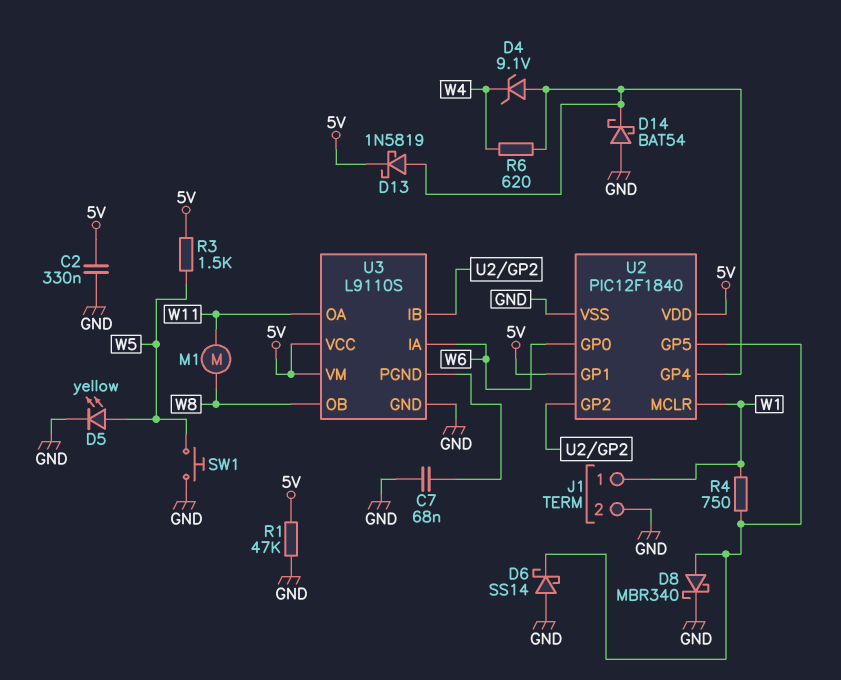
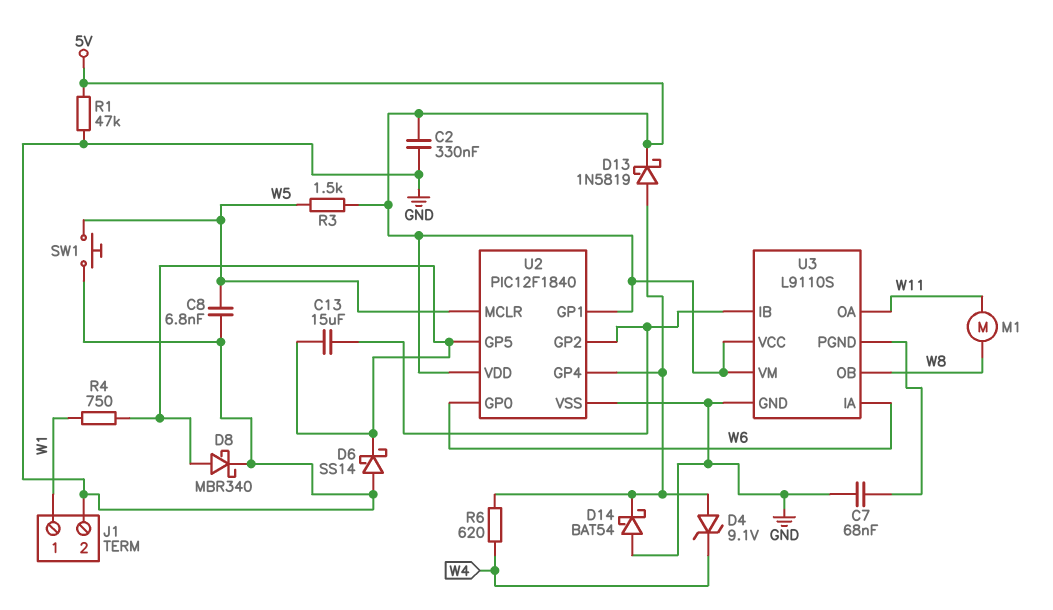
C8: none -> 6.8nF (GND, W5)
C13: none -> 15uF (U2/GP2, U2/GP5)
D5: LED yellow (A W5, K GND) -> none
U2 pin MCLR: W1 -> W5

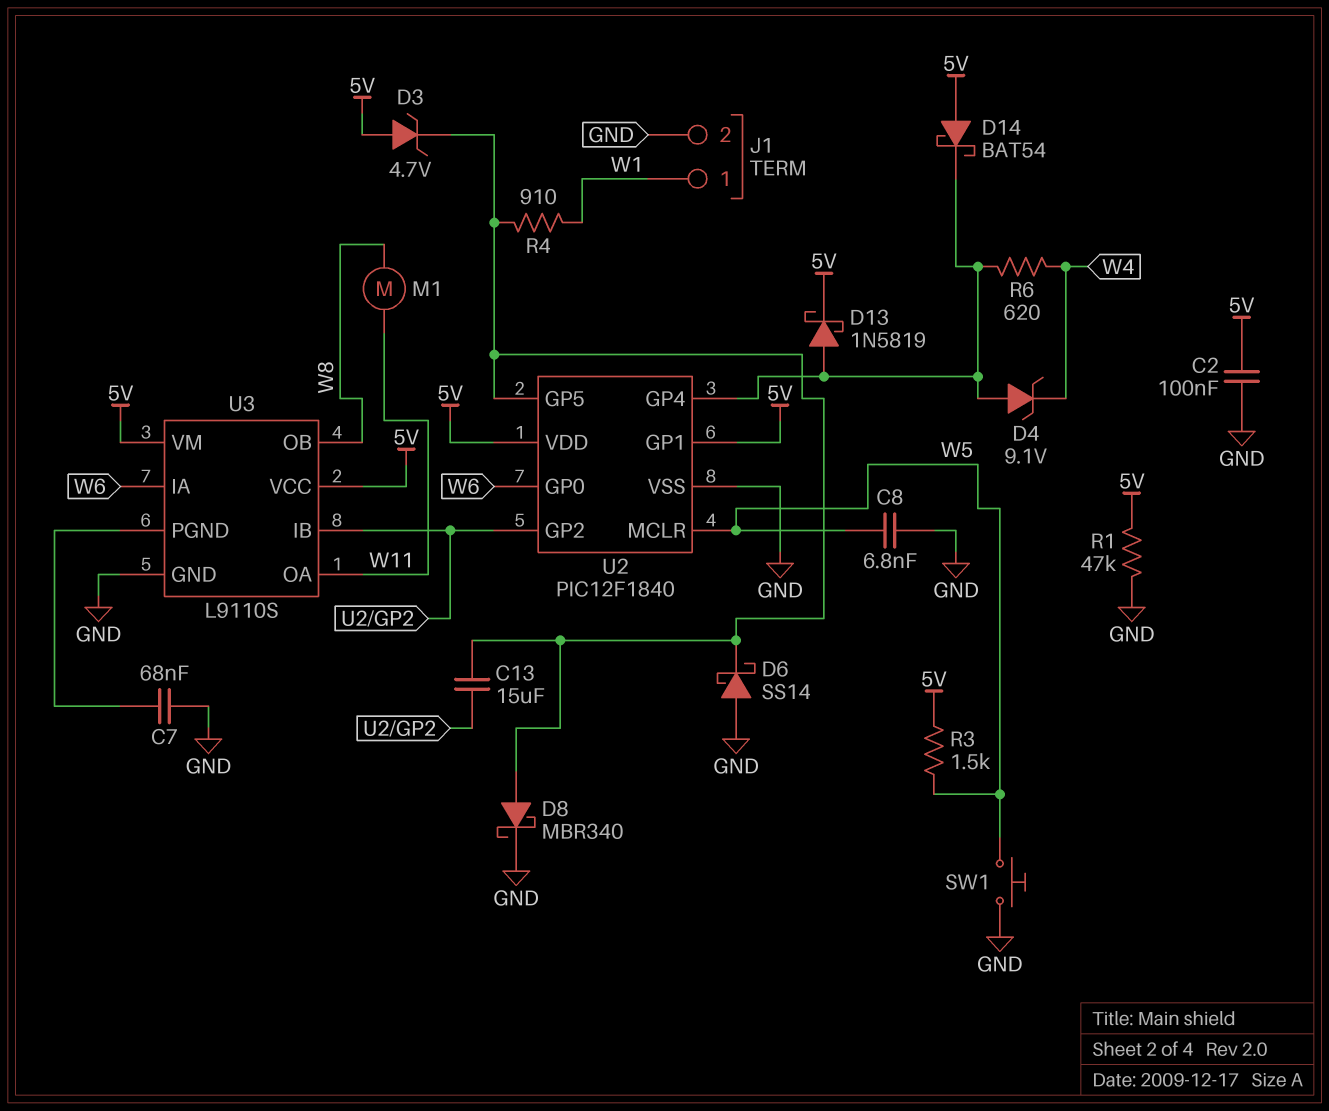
C2: 330nF (5V, GND) -> 100nF (5V, GND)
D3: none -> zener 4.7V (A 5V, K U2/GP5)
D14: schottky BAT54 (A GND, K U2/GP4) -> schottky BAT54 (A 5V, K U2/GP4)
R4: 750 (U2/GP5, W1) -> 910 (U2/GP5, W1)

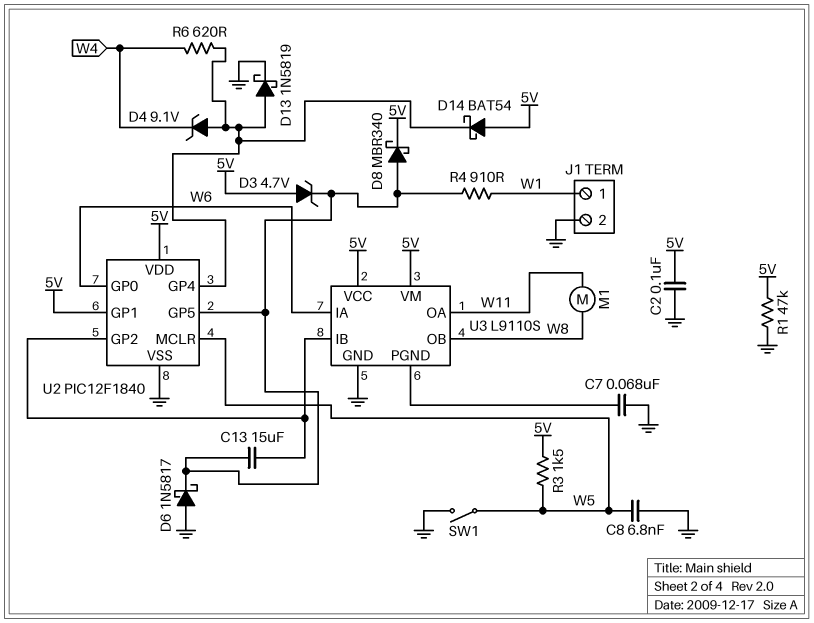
D6: schottky SS14 (A GND, K U2/GP5) -> schottky 1N5817 (A GND, K U2/GP5)
D8: schottky MBR340 (A U2/GP5, K GND) -> schottky MBR340 (A U2/GP5, K 5V)
D13: schottky 1N5819 (A U2/GP4, K 5V) -> schottky 1N5819 (A U2/GP4, K GND)
SW1: button (GND, W5) -> switch (GND, W5)

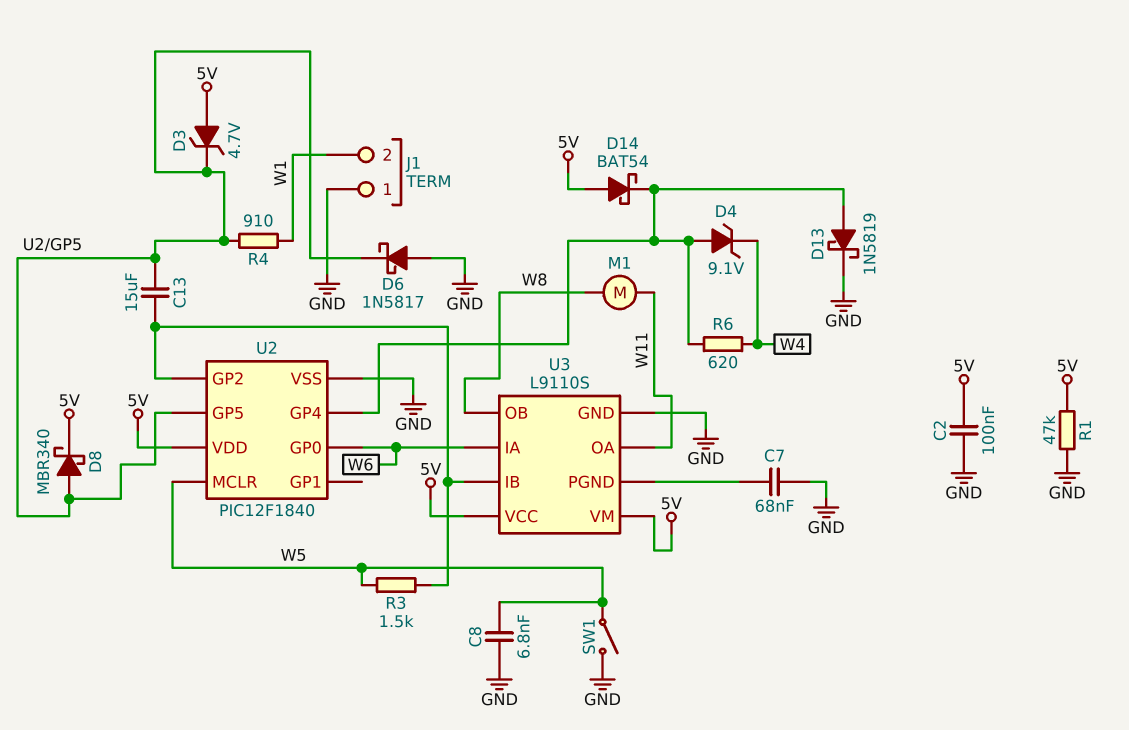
J1 pin 1: W1 -> GND
J1 pin 2: GND -> W1
R3: 1.5k (5V, W5) -> 1.5k (U2/GP2, W5)
U2 pin GP1: 5V -> none

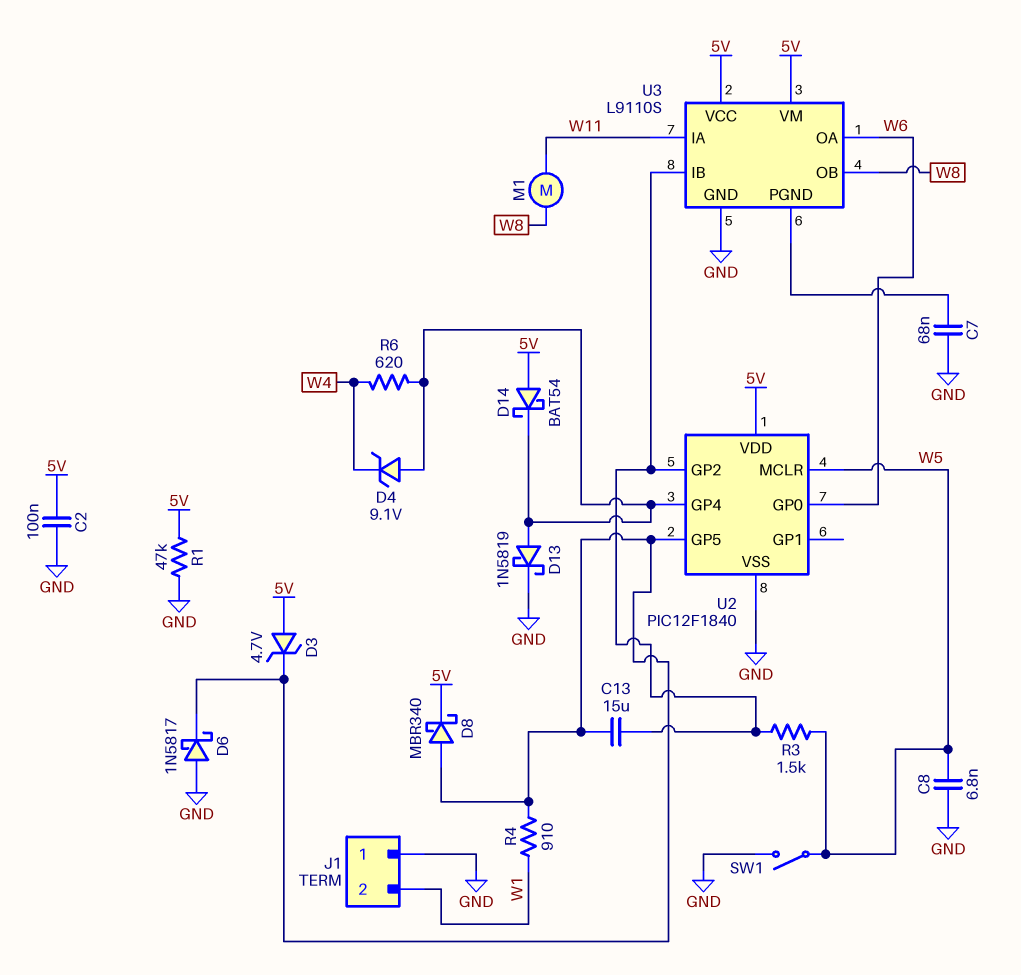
U3 pin IA: W6 -> W11
U3 pin OA: W11 -> W6

